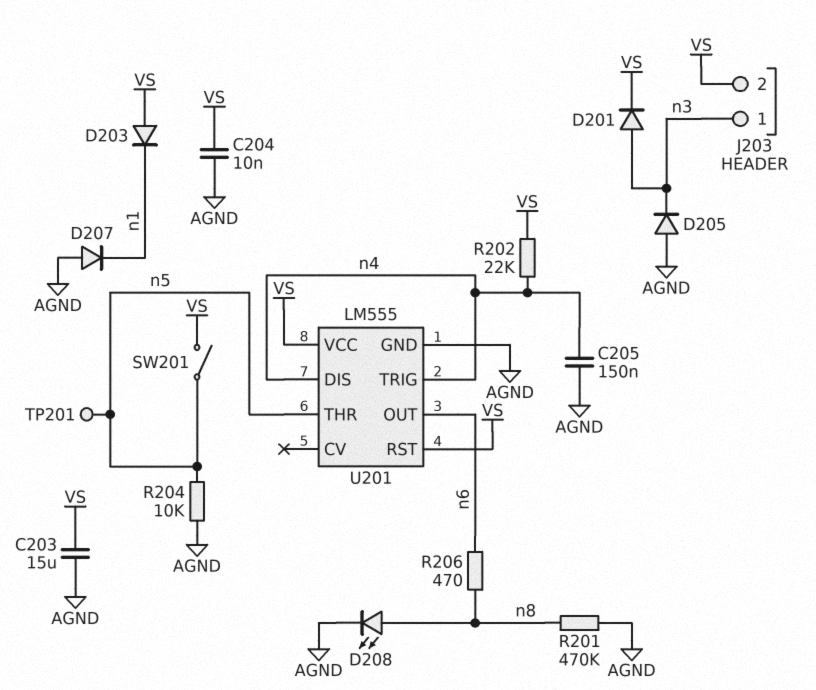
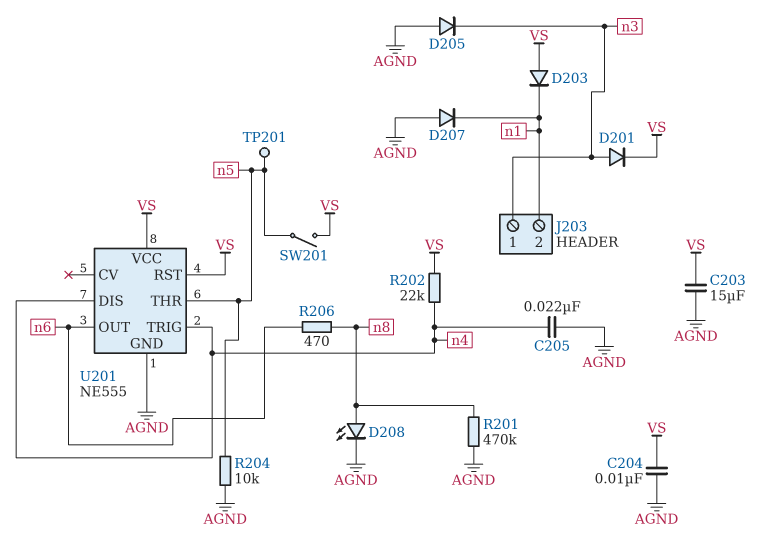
C205: 150nF (AGND, n4) -> 22nF (AGND, n4)
J203 pin 2: VS -> n1
U201: LM555 -> NE555

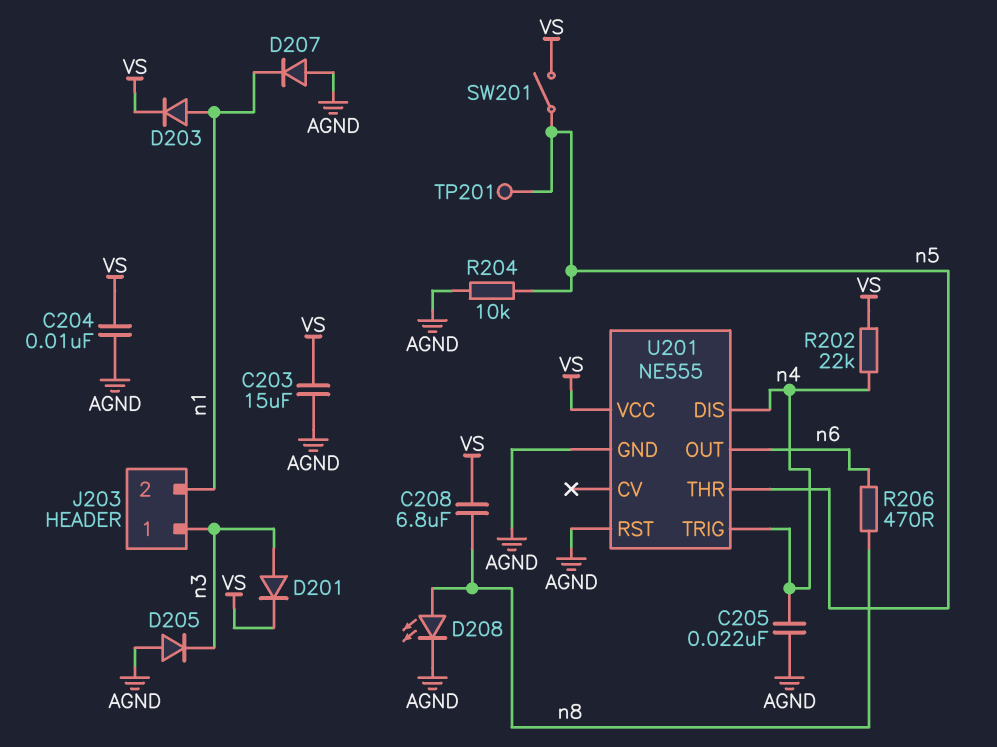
C208: none -> 6.8uF (VS, n8)
D203: diode (A VS, K n1) -> diode (A n1, K VS)
R201: 470k (AGND, n8) -> none
U201 pin RST: VS -> AGND

